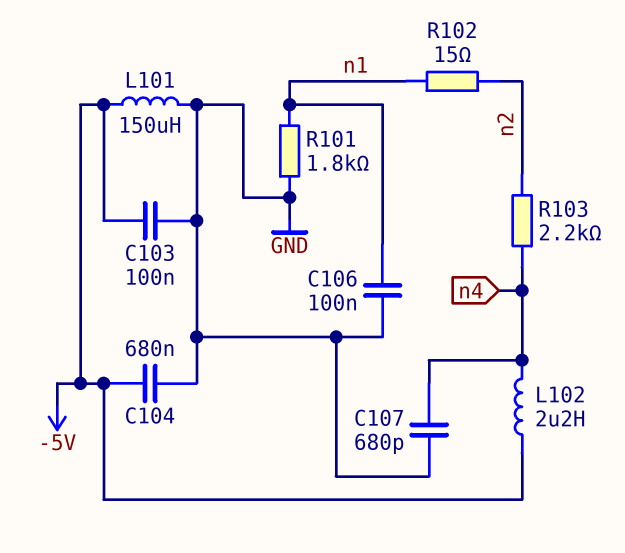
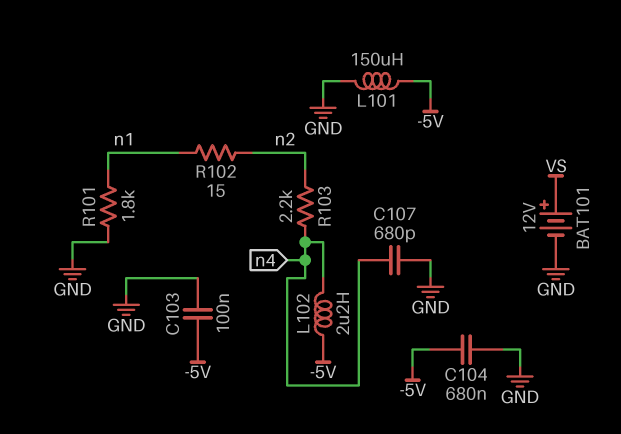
BAT101: none -> 12V (plus VS, minus GND)
C106: 100nF (GND, n1) -> none

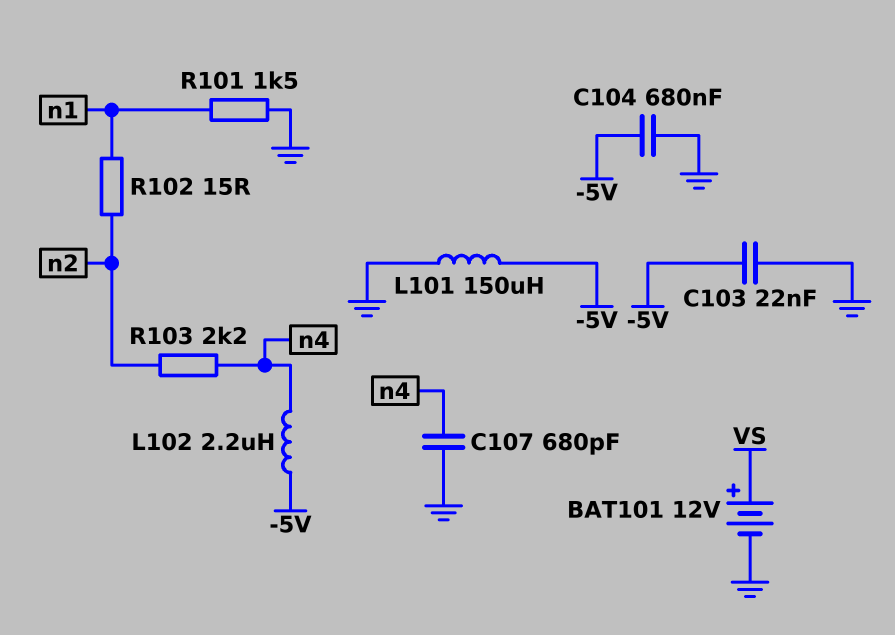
C103: 100nF (-5V, GND) -> 22nF (-5V, GND)
R101: 1.8k (GND, n1) -> 1.5k (GND, n1)

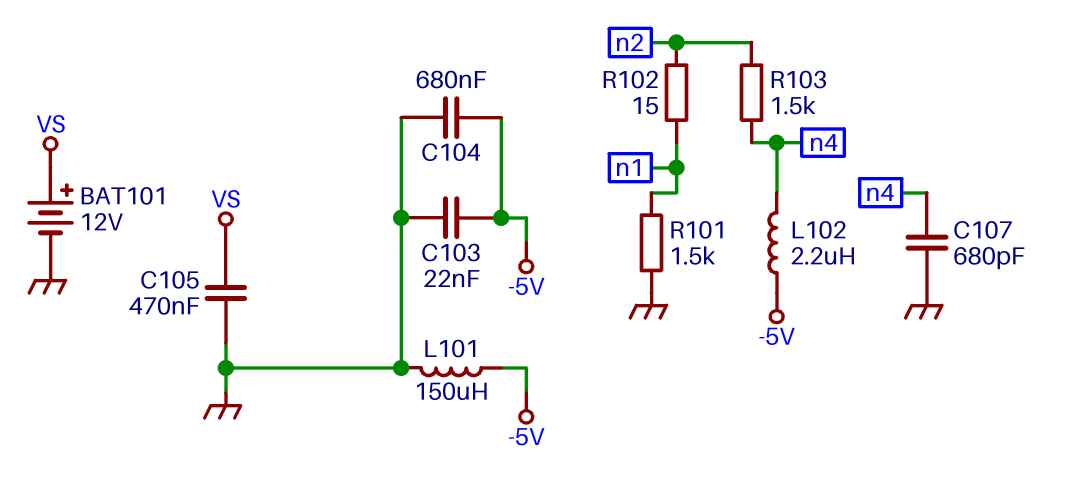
C105: none -> 470nF (GND, VS)
R103: 2.2k (n2, n4) -> 1.5k (n2, n4)

